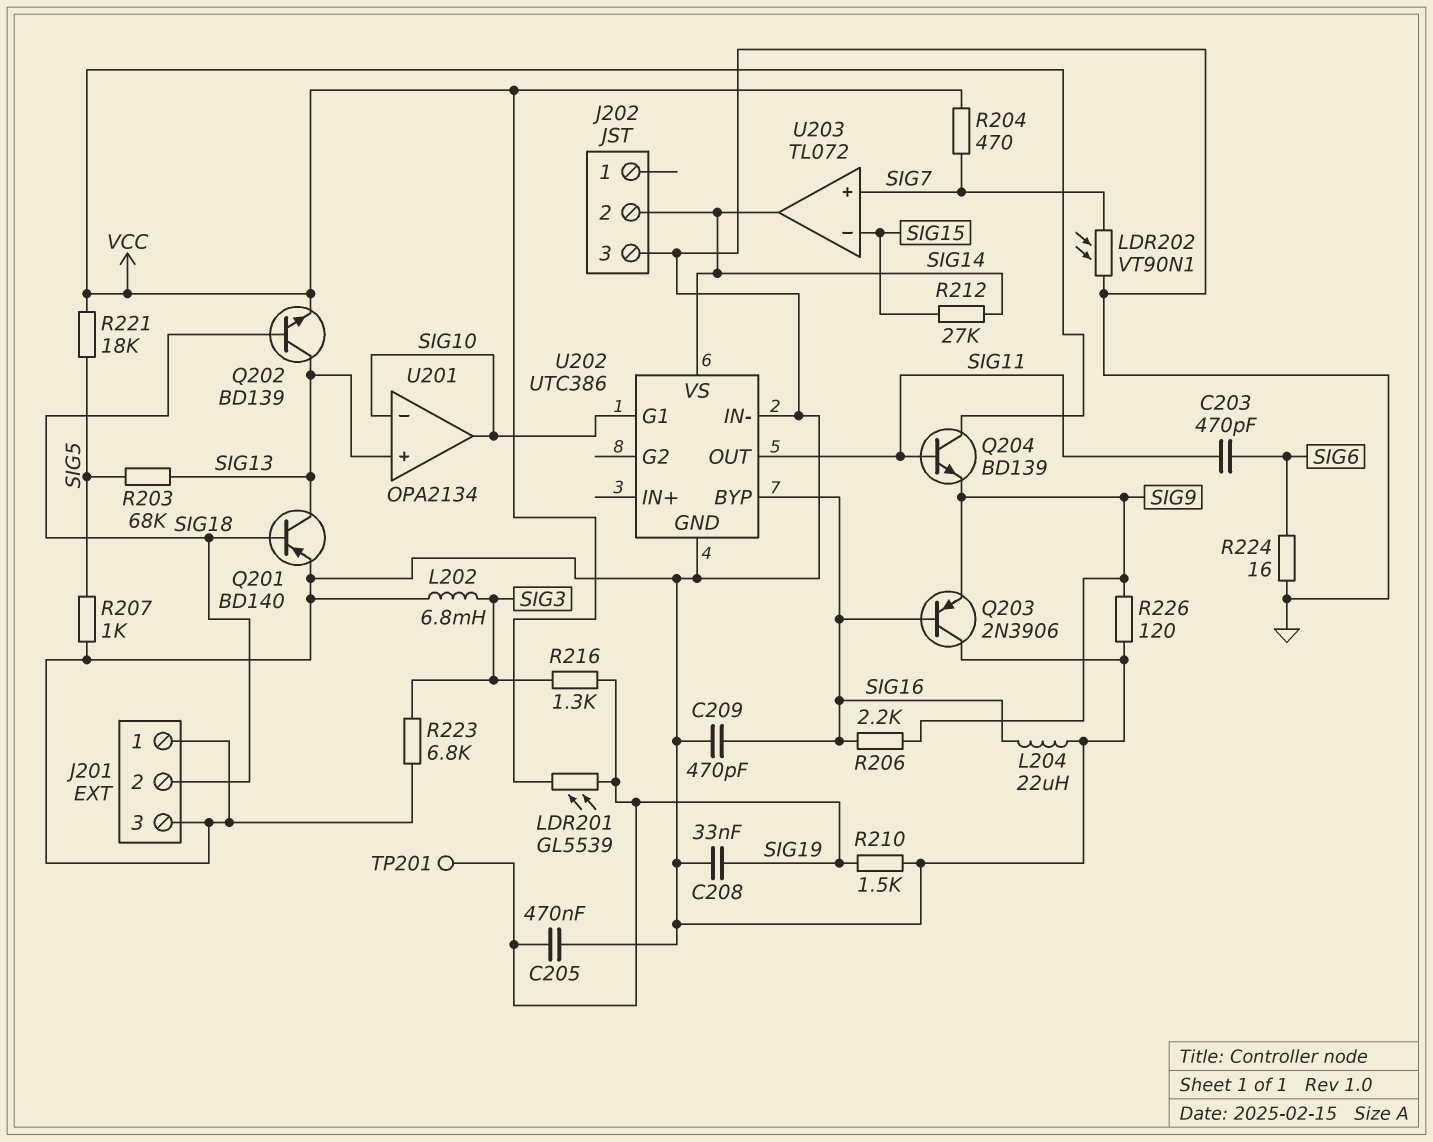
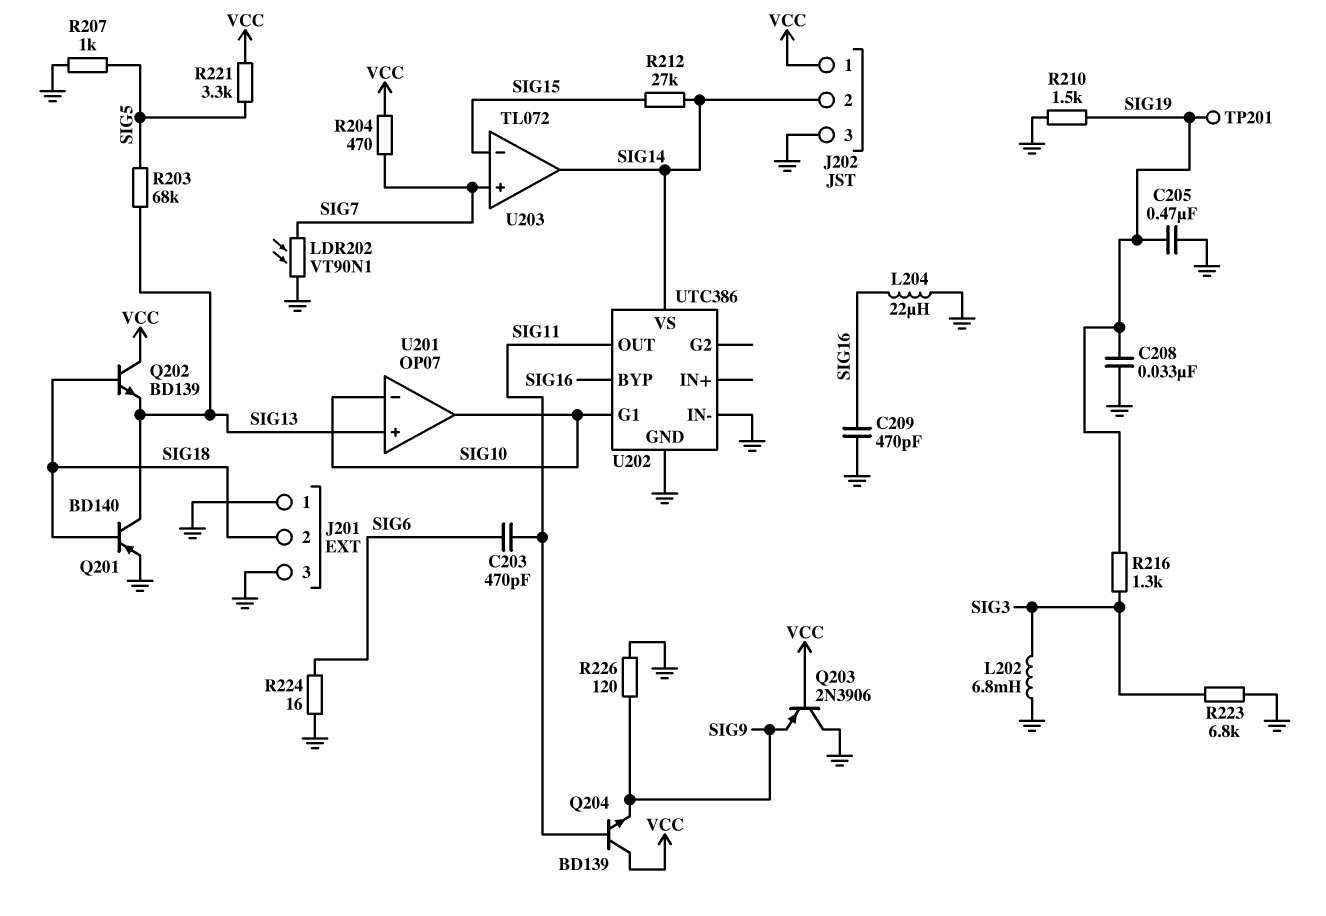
J202 pin 1: none -> VCC
LDR201: GL5539 (SIG19, VCC) -> none
Q202: NPN BD139 (B SIG18, C SIG13, E VCC) -> NPN BD139 (B SIG18, C VCC, E SIG13)
Q203: PNP 2N3906 (B SIG16, C GND, E SIG9) -> PNP 2N3906 (B VCC, C GND, E SIG9)
R206: 2.2k (SIG9, SIG16) -> none
R221: 18k (SIG5, VCC) -> 3.3k (SIG5, VCC)
U201: OPA2134 -> OP07

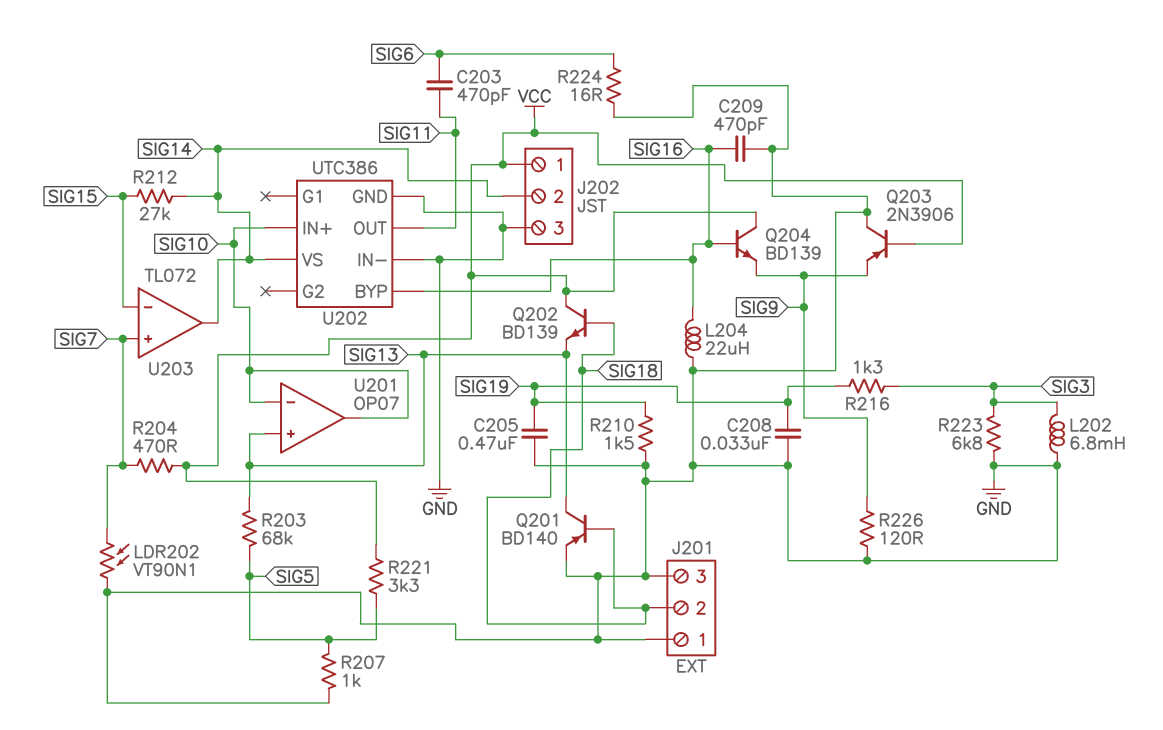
Q204: NPN BD139 (B SIG11, C VCC, E SIG9) -> NPN BD139 (B SIG16, C VCC, E SIG9)
TP201: test point (SIG19) -> none
U202 pin G1: SIG10 -> none
U202 pin IN+: none -> SIG10

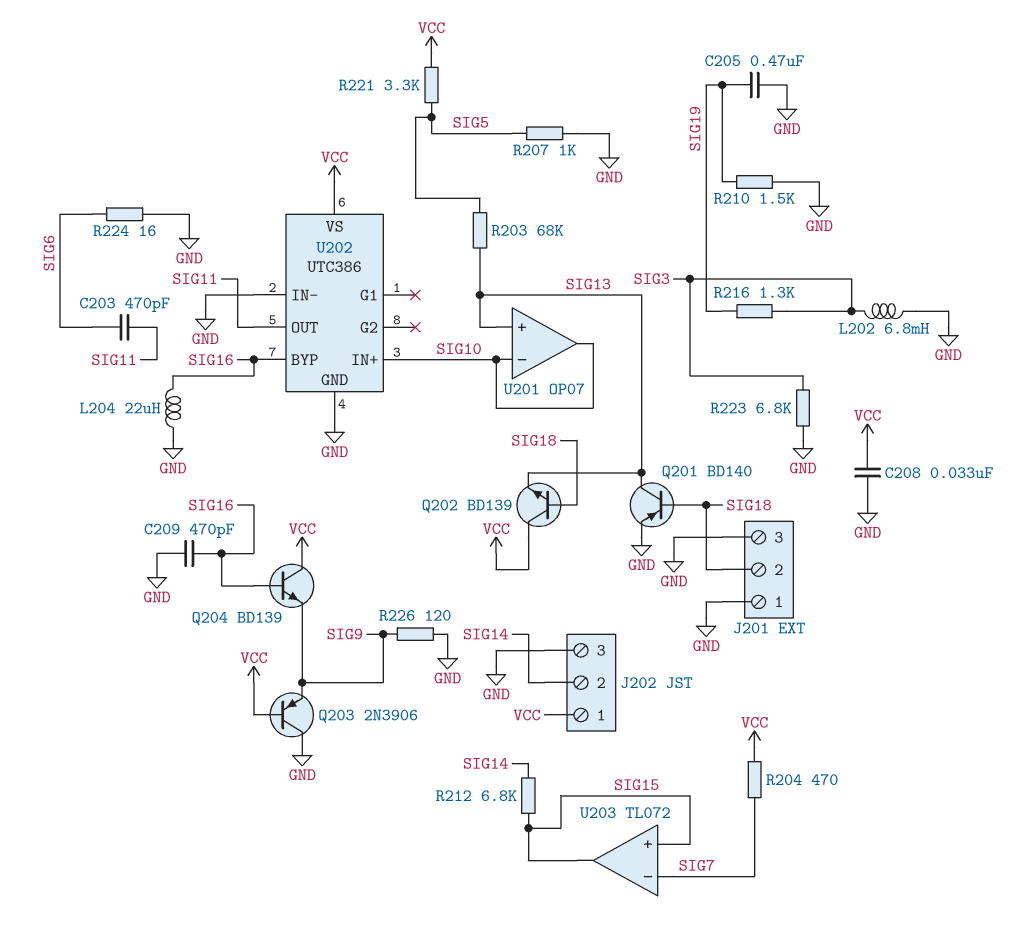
C208: 33nF (GND, SIG19) -> 33nF (GND, VCC)
LDR202: VT90N1 (GND, SIG7) -> none
R212: 27k (SIG14, SIG15) -> 6.8k (SIG14, SIG15)
U202 pin VS: SIG14 -> VCC
U203 pin in+: SIG7 -> SIG15
U203 pin in-: SIG15 -> SIG7
U203 pin out: SIG14 -> SIG15

